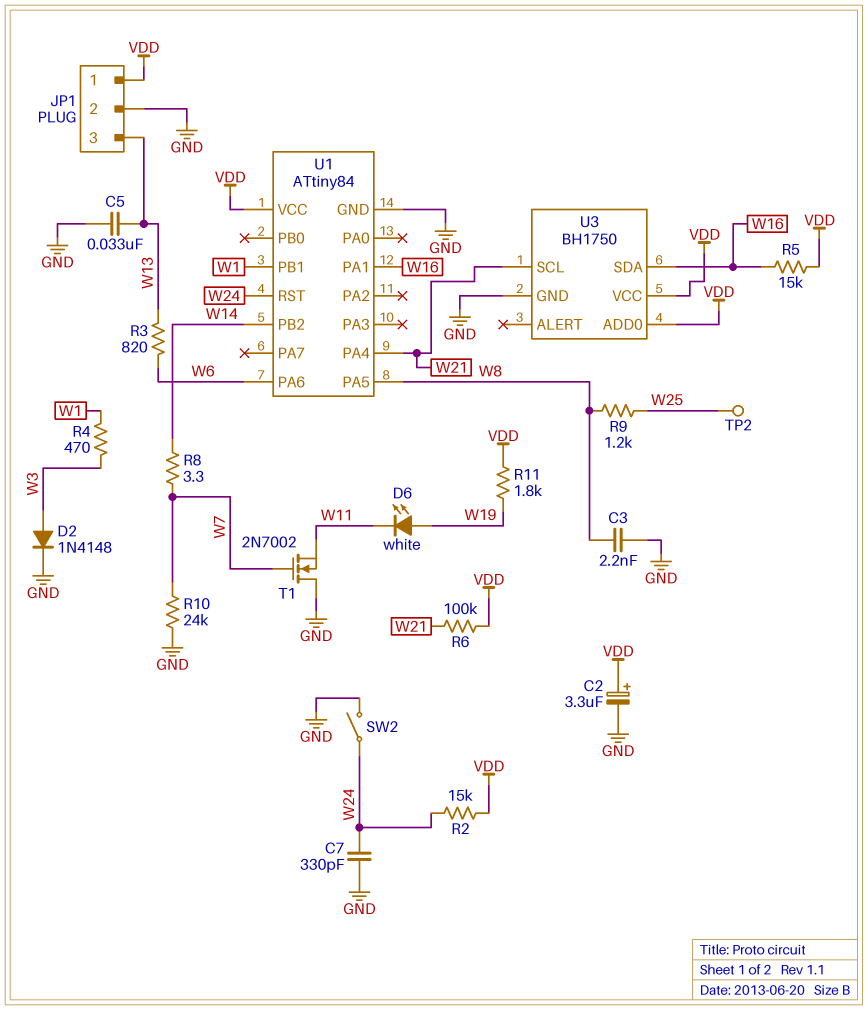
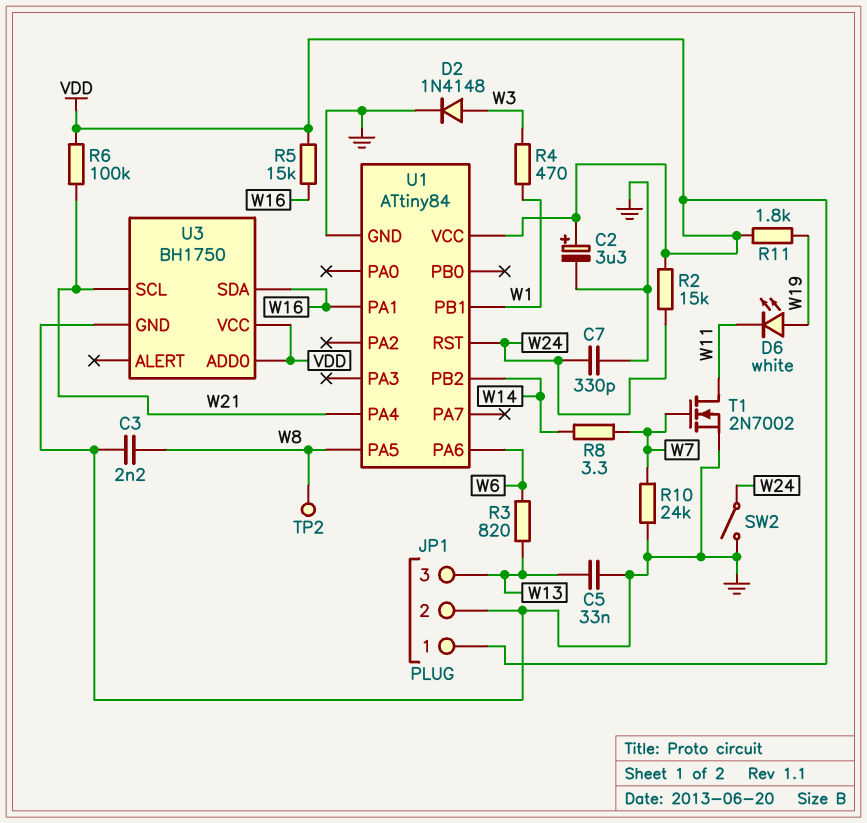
R9: 1.2k (W8, W25) -> none
T1: NMOS 2N7002 (G W7, D GND, S W11) -> NMOS 2N7002 (G W7, D W11, S GND)
TP2: test point (W25) -> test point (W8)

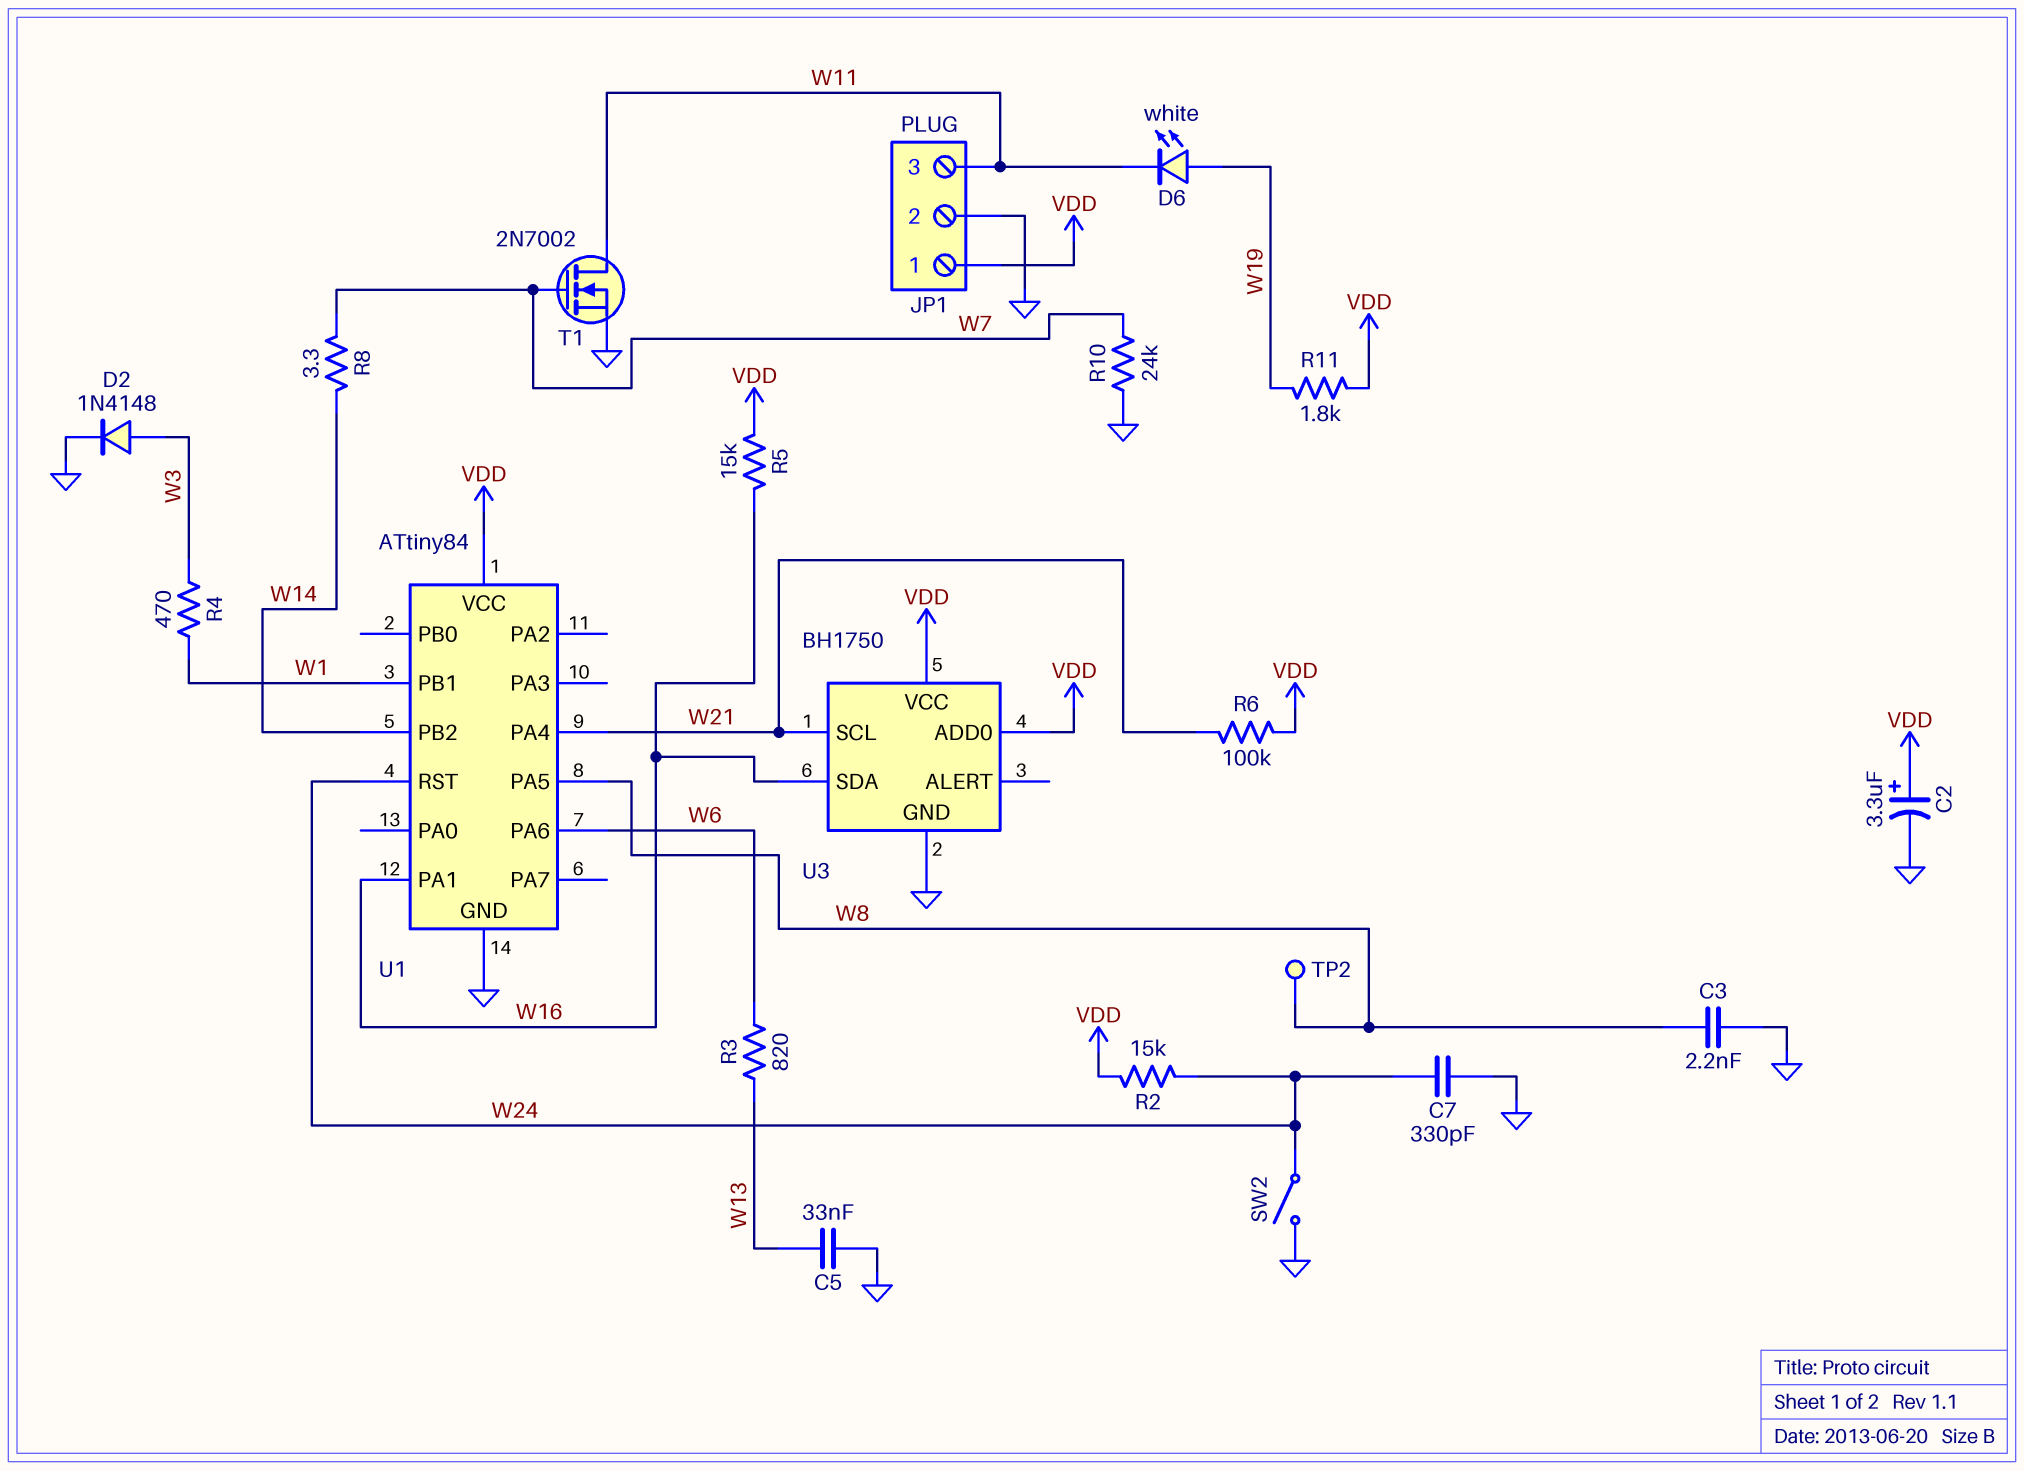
JP1 pin 3: W13 -> W11

